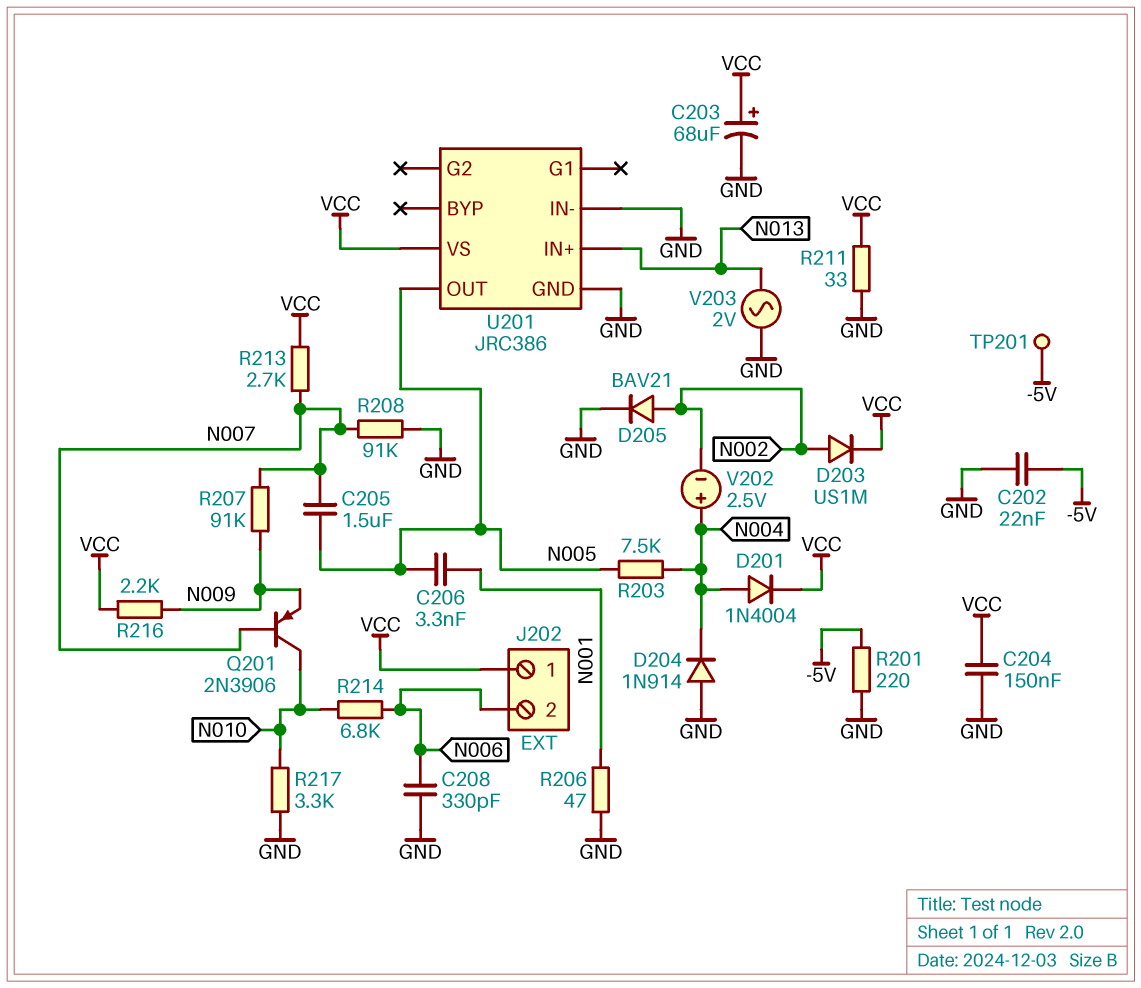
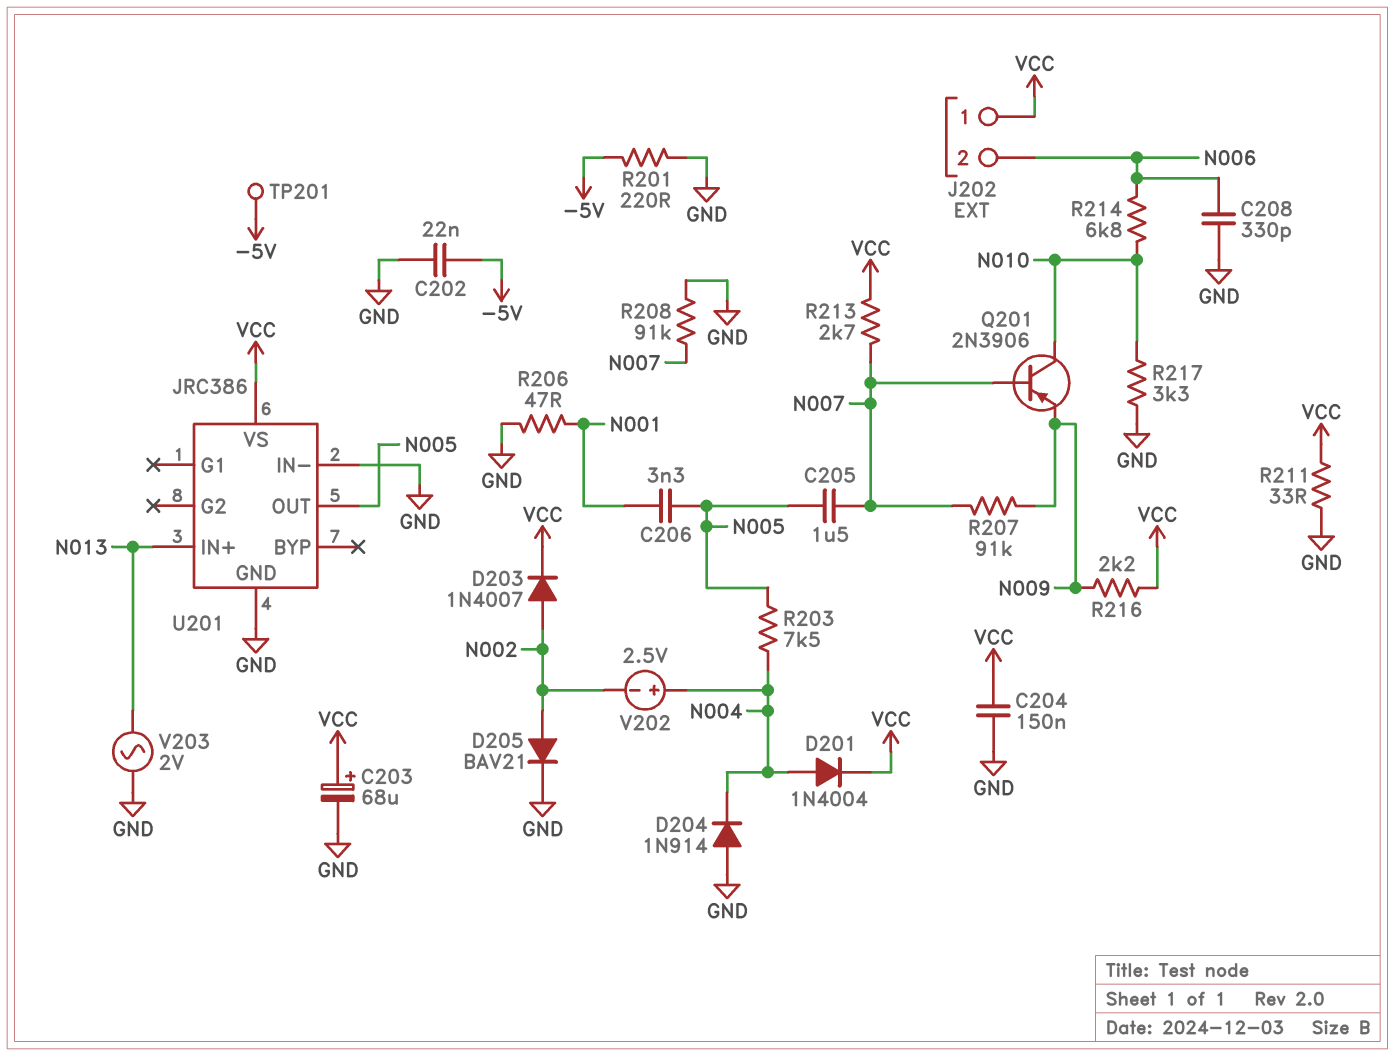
D203: diode US1M (A N002, K VCC) -> diode 1N4007 (A N002, K VCC)

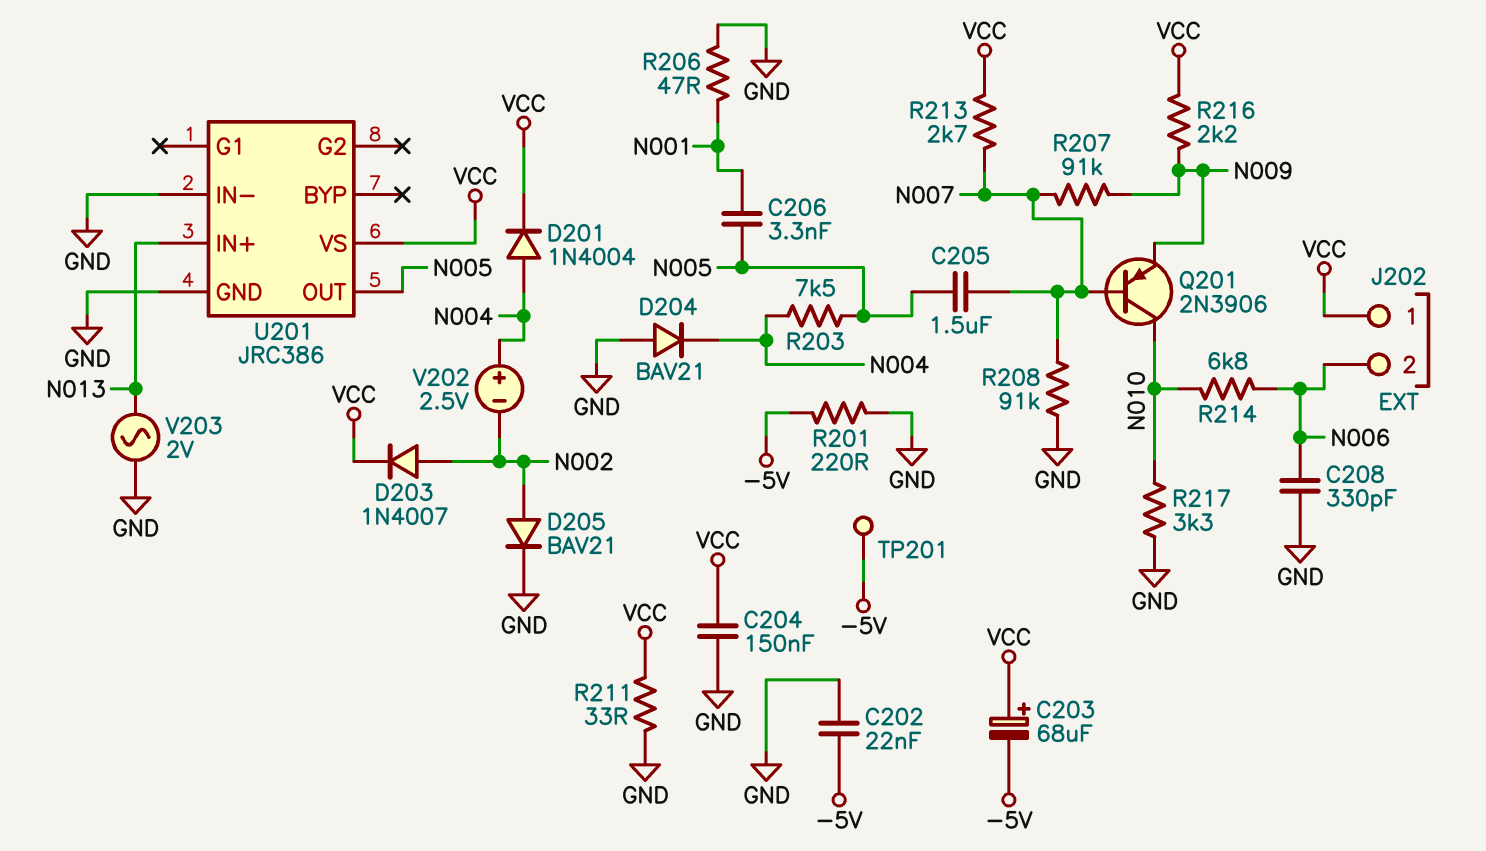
C203: 68uF (plus VCC, minus GND) -> 68uF (plus VCC, minus -5V)
D204: diode 1N914 (A GND, K N004) -> diode BAV21 (A GND, K N004)

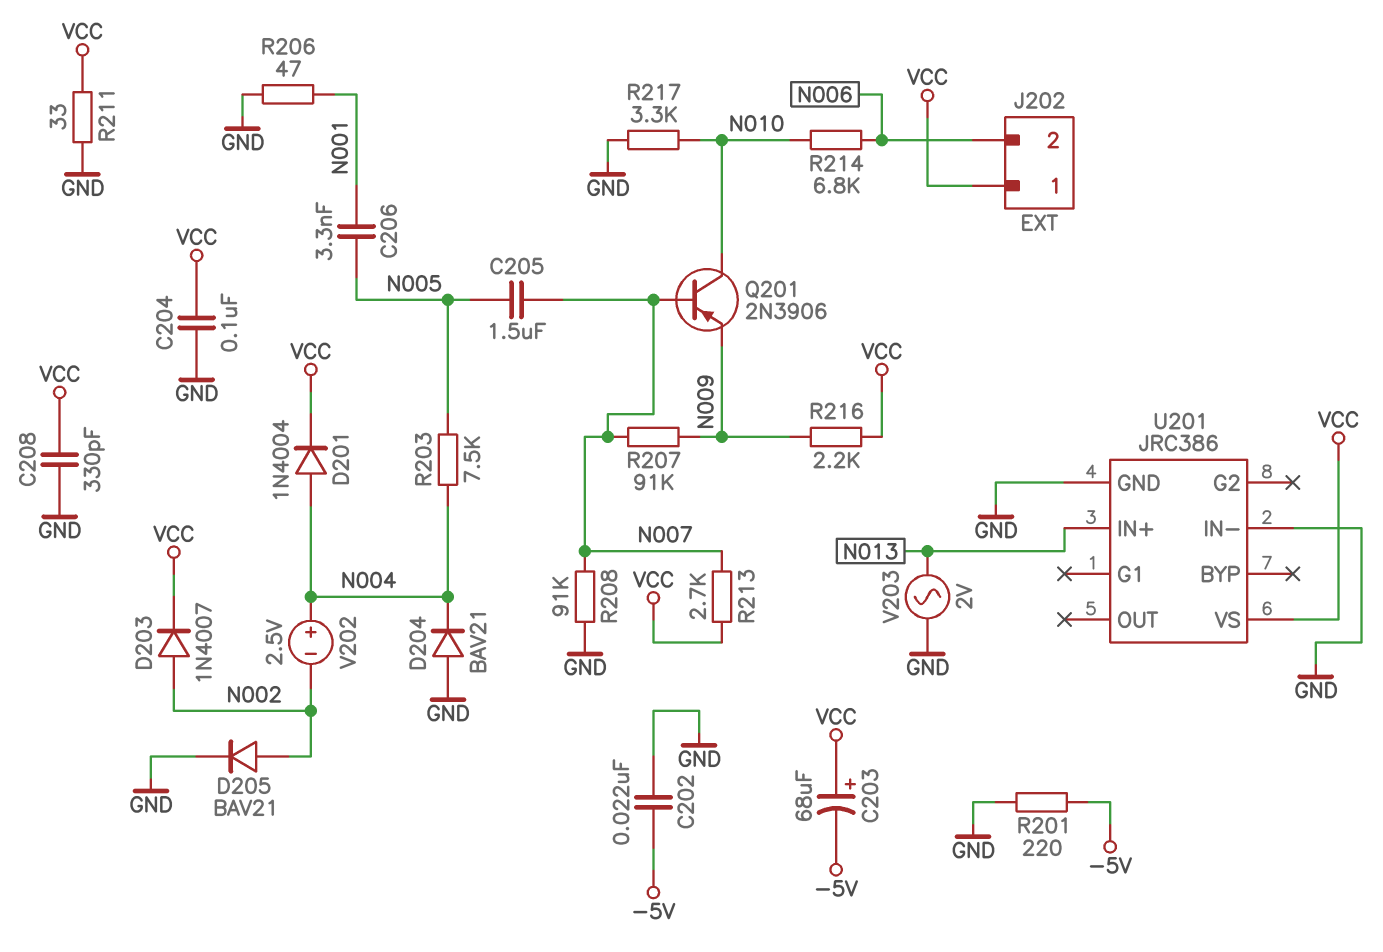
C204: 150nF (GND, VCC) -> 100nF (GND, VCC)
C208: 330pF (GND, N006) -> 330pF (GND, VCC)
TP201: test point (-5V) -> none
U201 pin OUT: N005 -> none

